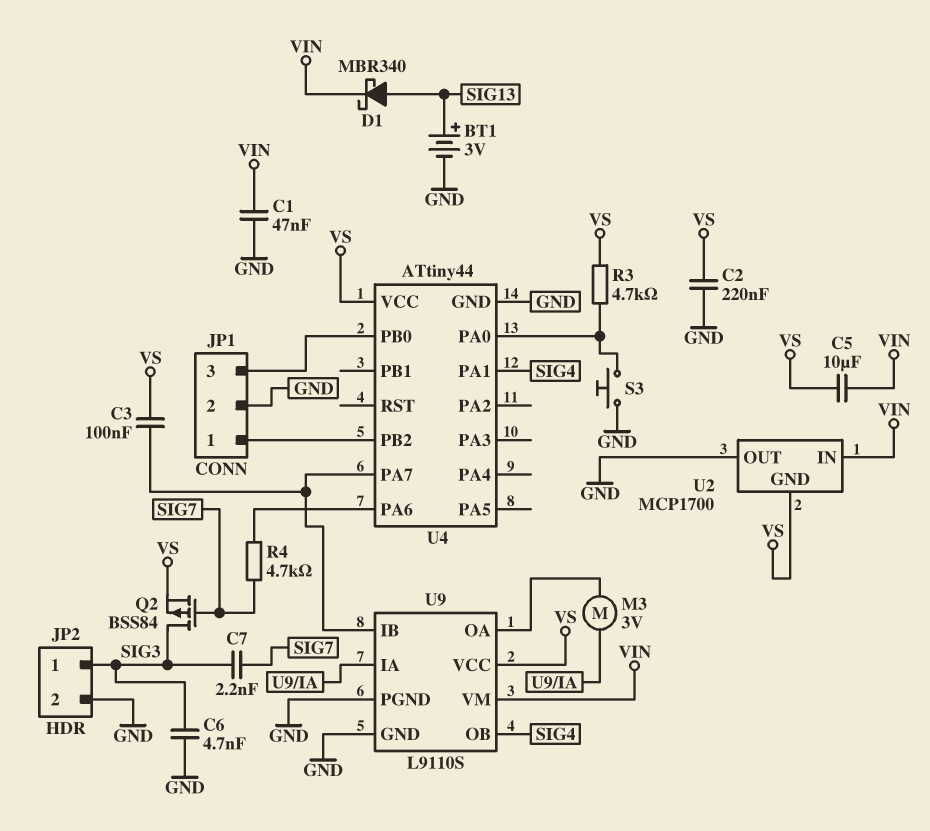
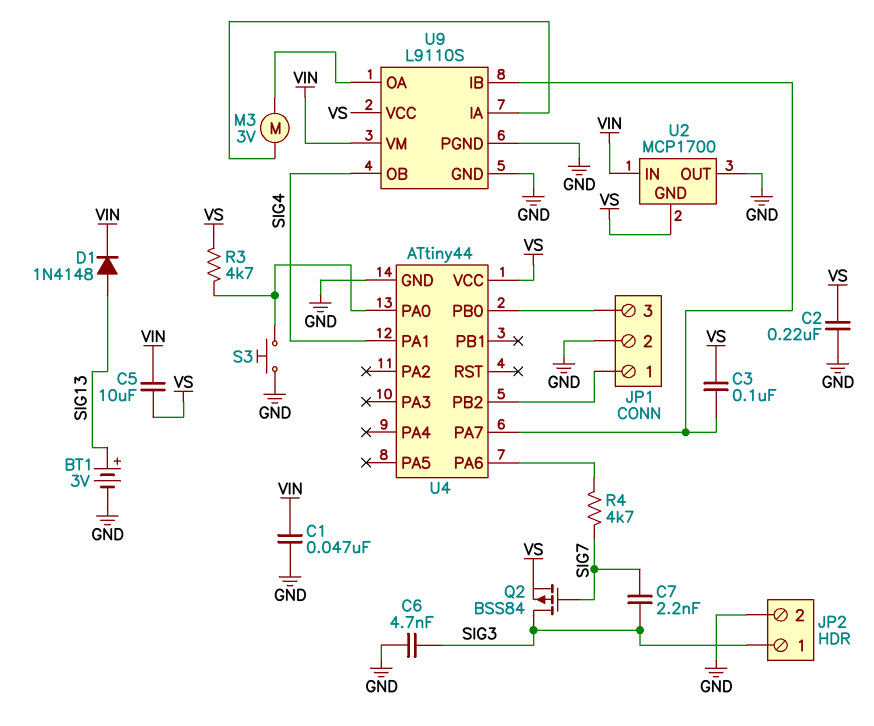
D1: schottky MBR340 (A SIG13, K VIN) -> diode 1N4148 (A SIG13, K VIN)

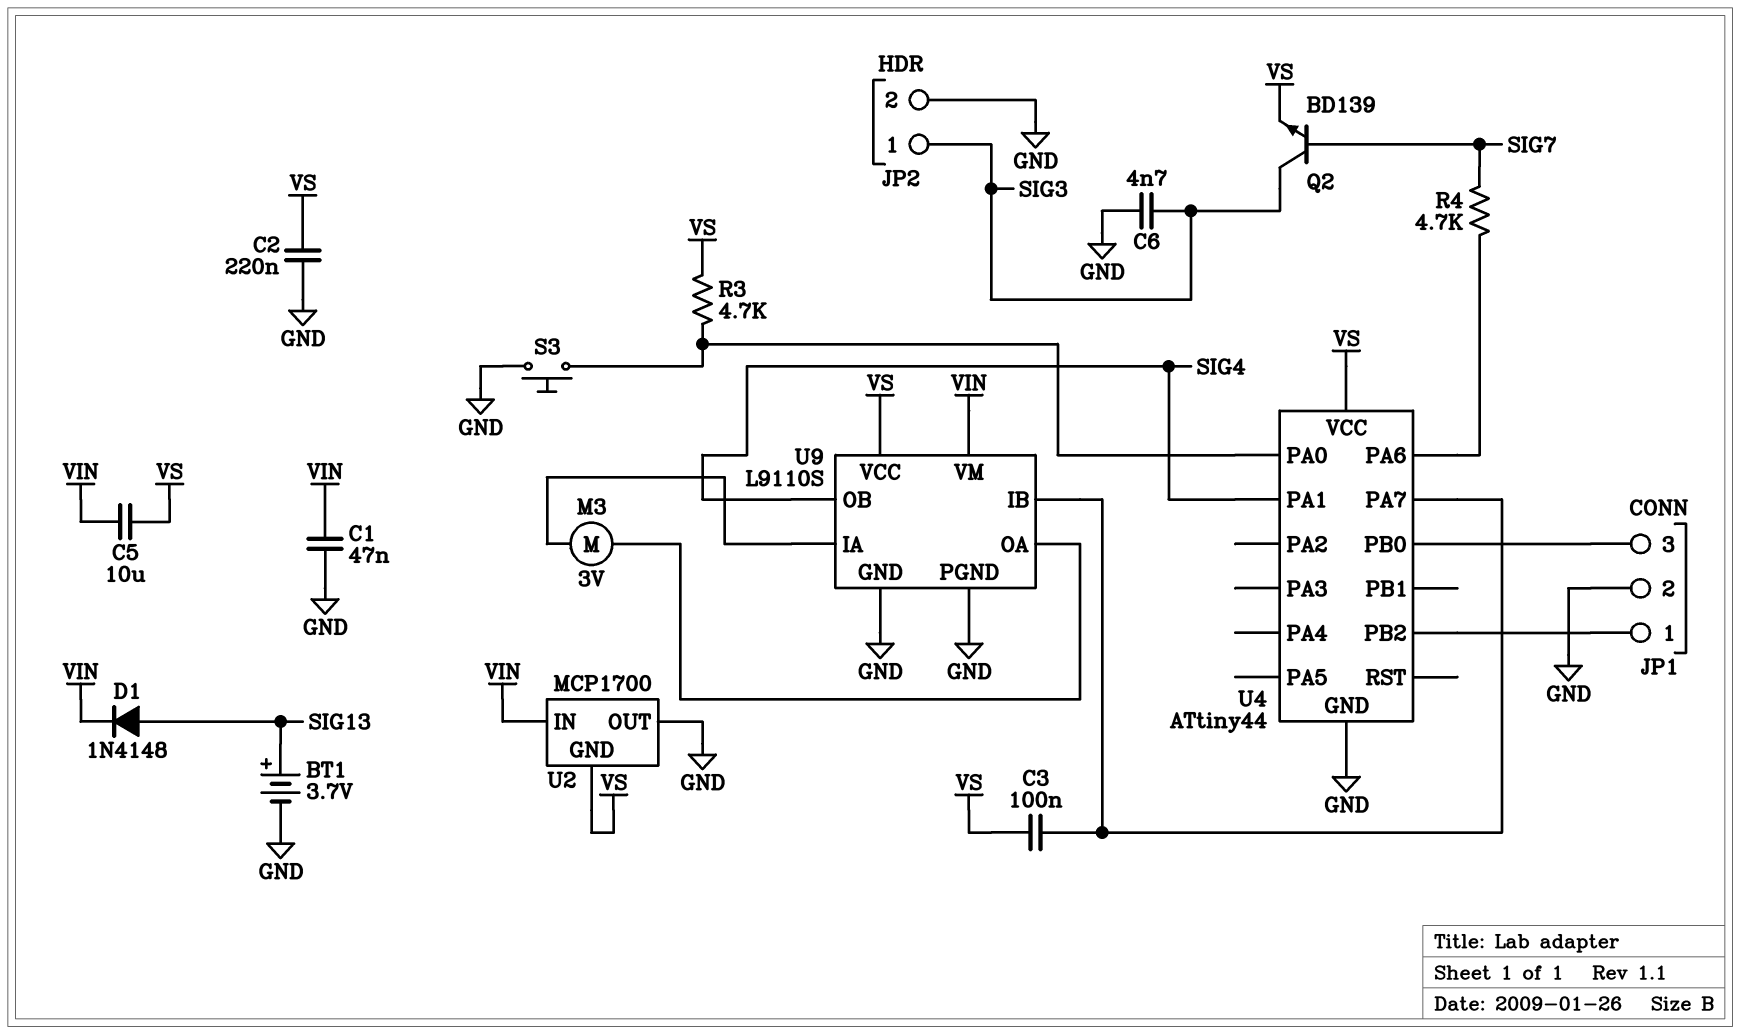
BT1: 3V (plus SIG13, minus GND) -> 3.7V (plus SIG13, minus GND)
C7: 2.2nF (SIG3, SIG7) -> none
Q2: PMOS BSS84 (G SIG7, D SIG3, S VS) -> NPN BD139 (B SIG7, C SIG3, E VS)

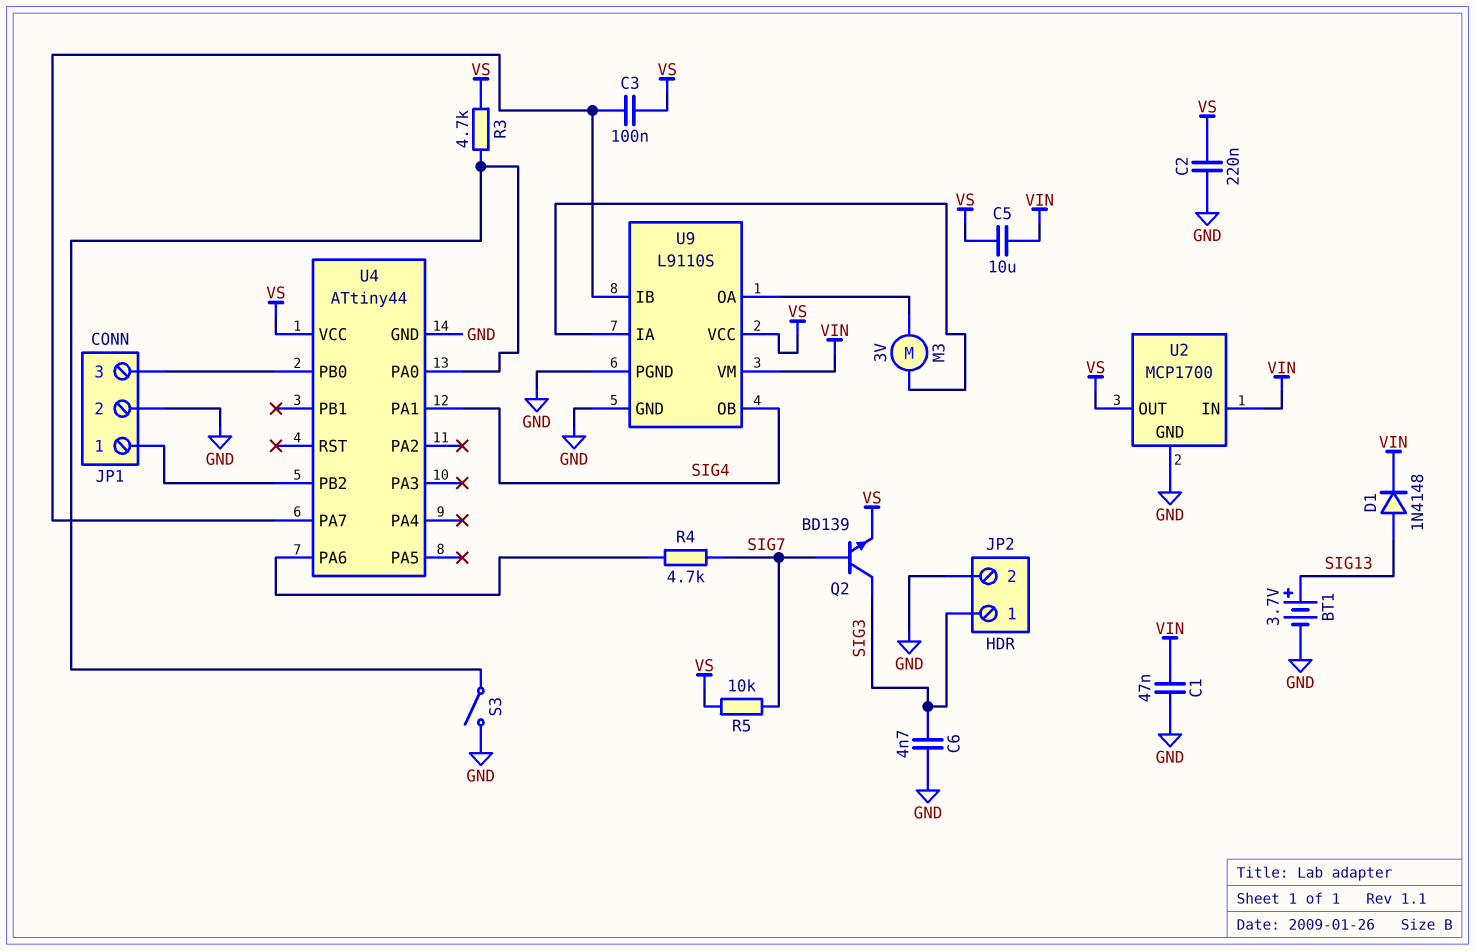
R5: none -> 10k (SIG7, VS)
S3: button (GND, U4/PA0) -> switch (GND, U4/PA0)
U2 pin GND: VS -> GND
U2 pin OUT: GND -> VS

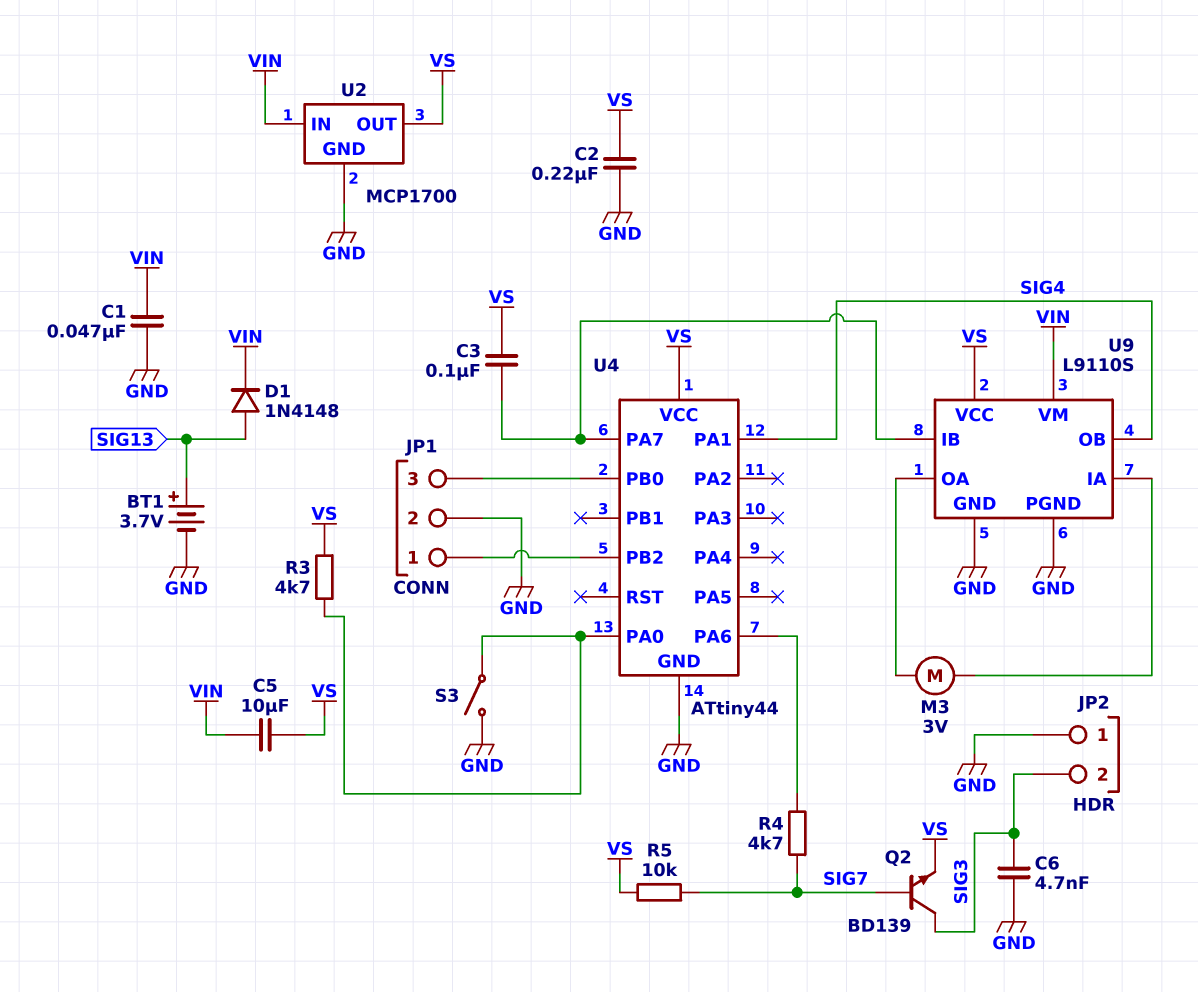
JP2 pin 1: SIG3 -> GND
JP2 pin 2: GND -> SIG3

